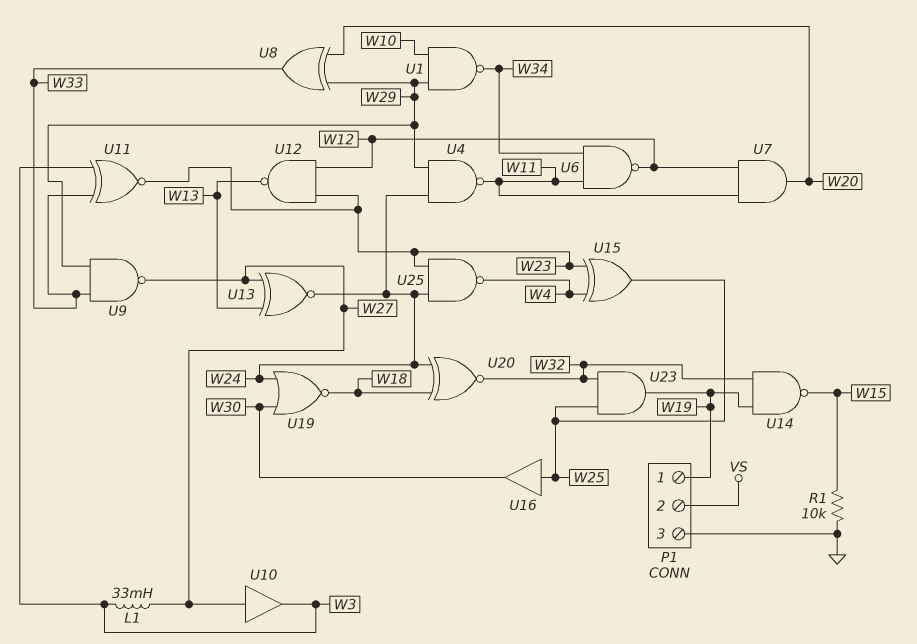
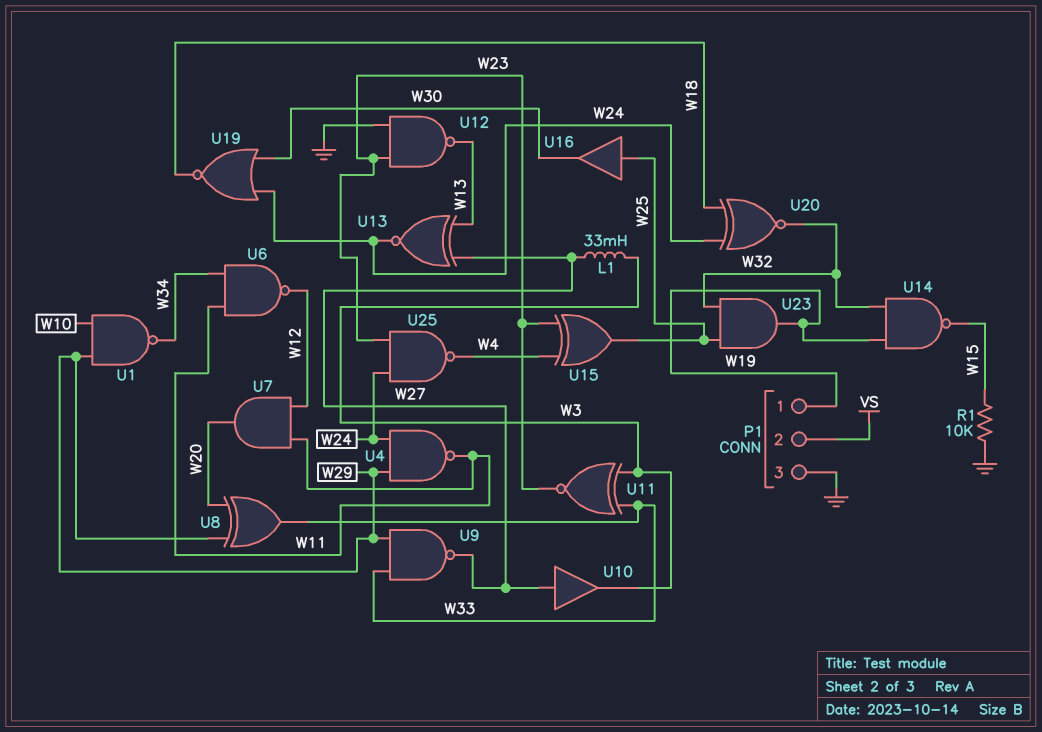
U12: NAND (in W12, in W23, out W13) -> NAND (in GND, in W23, out W13)

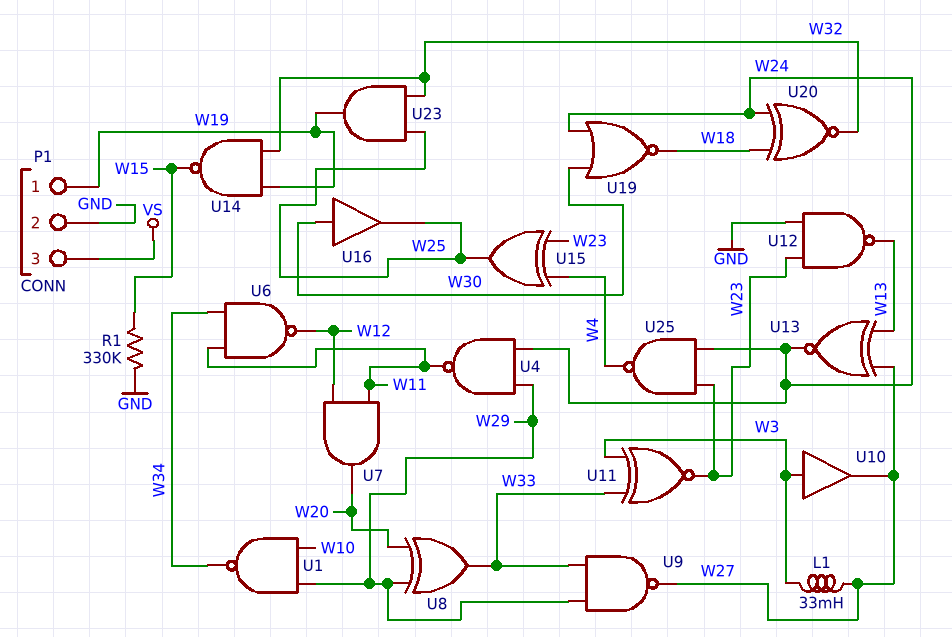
P1 pin 2: VS -> GND
P1 pin 3: GND -> VS
R1: 10k (GND, W15) -> 330k (GND, W15)
U10: buffer (in W27, out W3) -> buffer (in W3, out W27)
U16: buffer (in W25, out W30) -> buffer (in W30, out W25)

